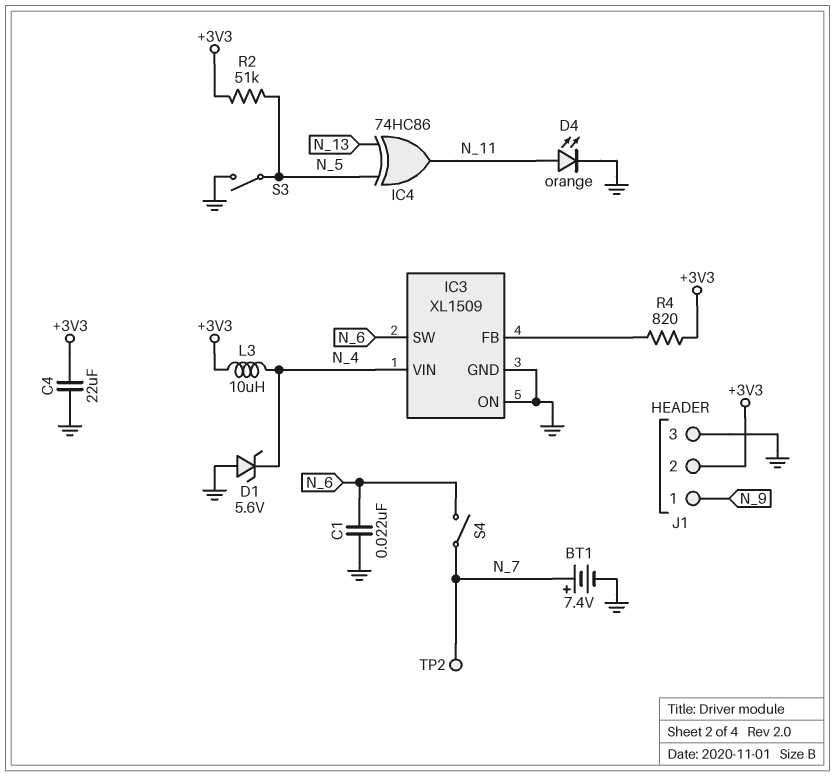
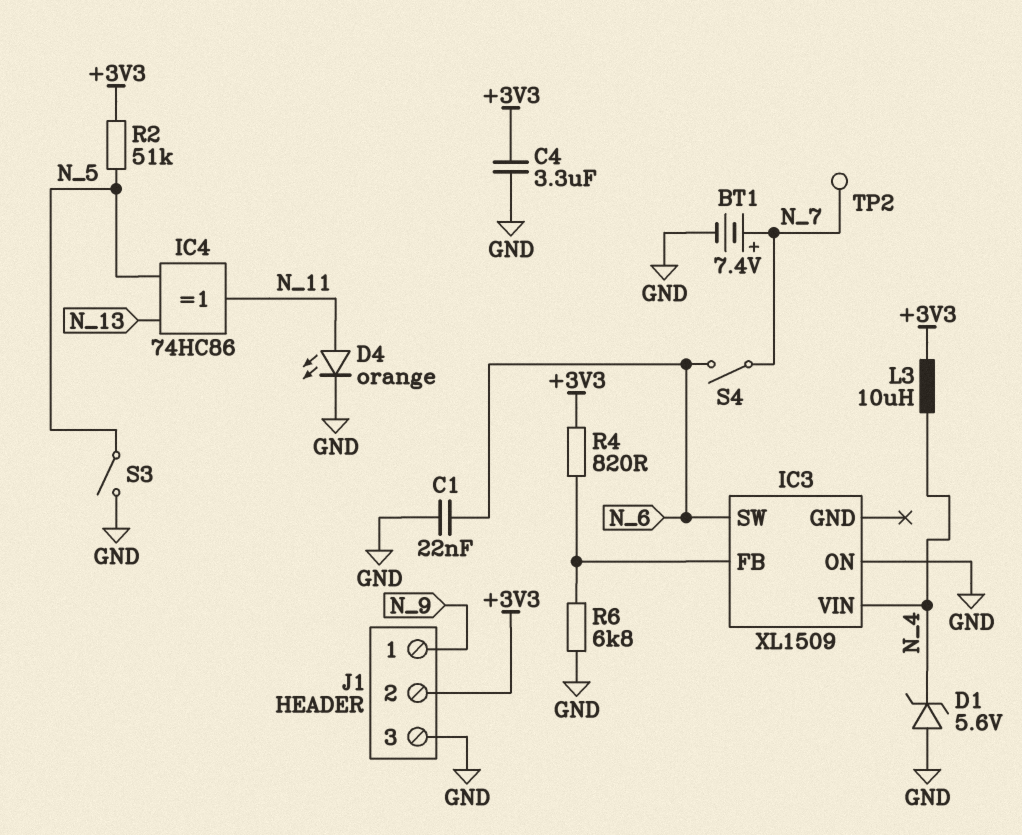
C4: 22uF (+3V3, GND) -> 3.3uF (+3V3, GND)
IC3 pin GND: GND -> none
R6: none -> 6.8k (GND, IC3/FB)

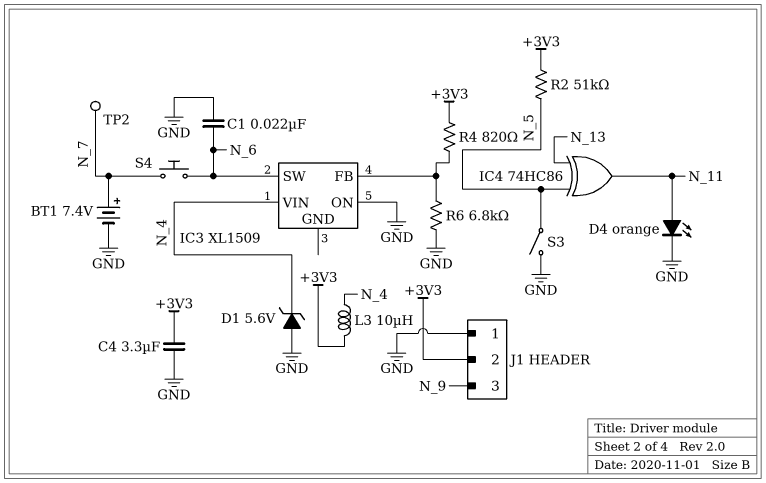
J1 pin 1: N_9 -> GND
J1 pin 3: GND -> N_9
S4: switch (N_6, N_7) -> button (N_6, N_7)

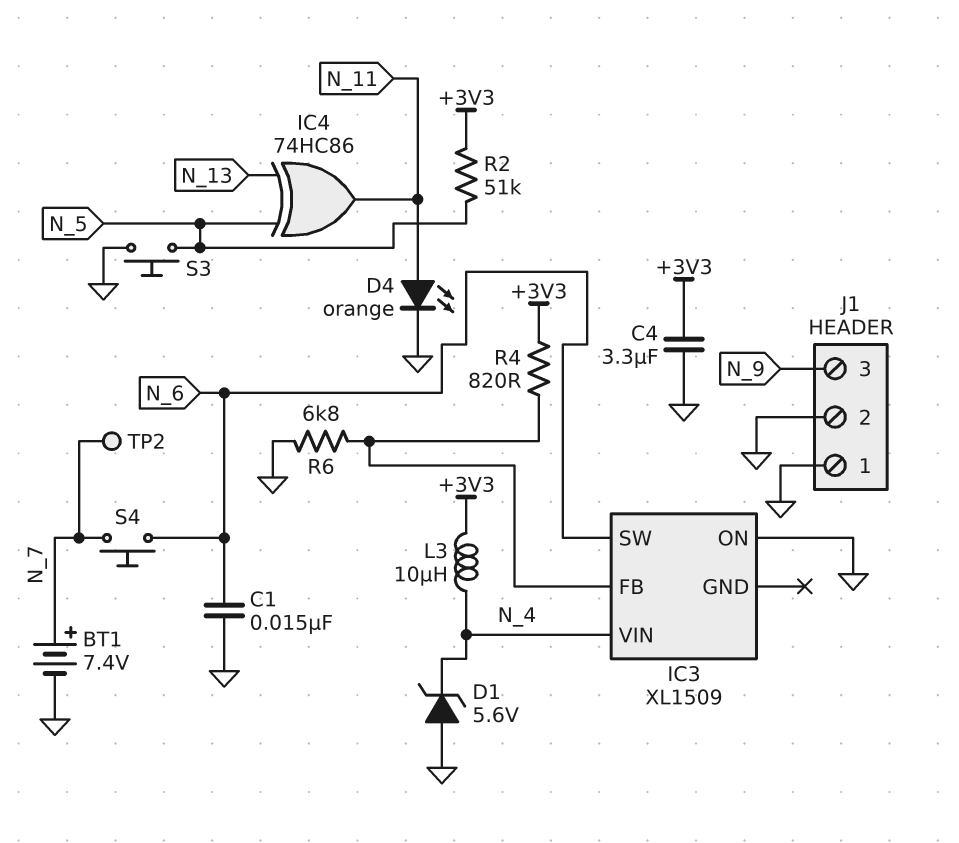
C1: 22nF (GND, N_6) -> 15nF (GND, N_6)
J1 pin 2: +3V3 -> GND
S3: switch (GND, N_5) -> button (GND, N_5)

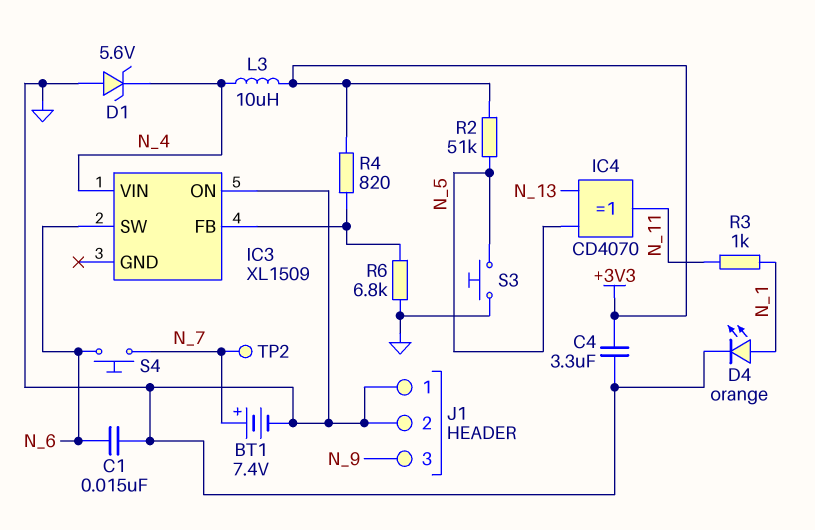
D4: LED orange (A N_11, K GND) -> LED orange (A N_1, K GND)
IC4: XOR 74HC86 (in N_5, in N_13, out N_11) -> XOR CD4070 (in N_5, in N_13, out N_11)
R3: none -> 1k (N_1, N_11)

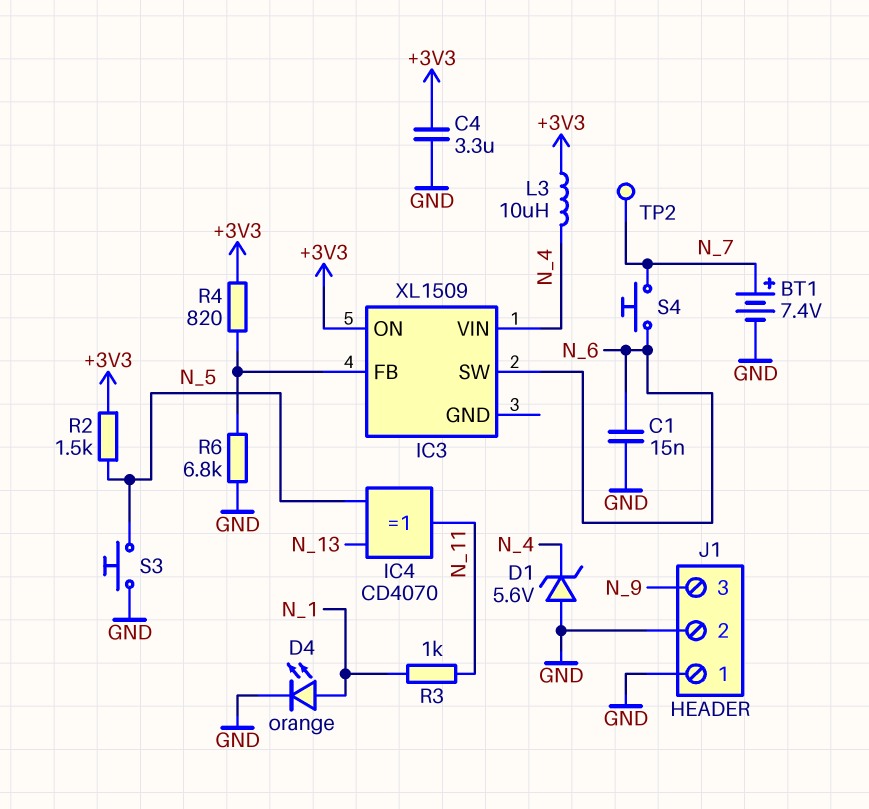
IC3 pin ON: GND -> +3V3
R2: 51k (+3V3, N_5) -> 1.5k (+3V3, N_5)

